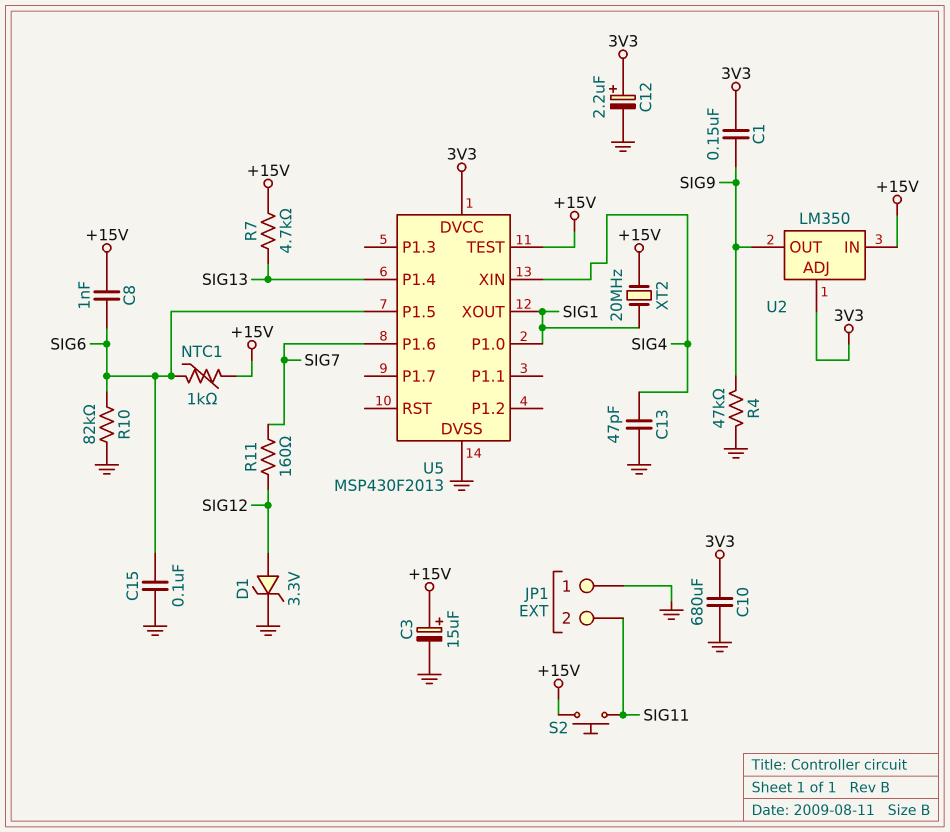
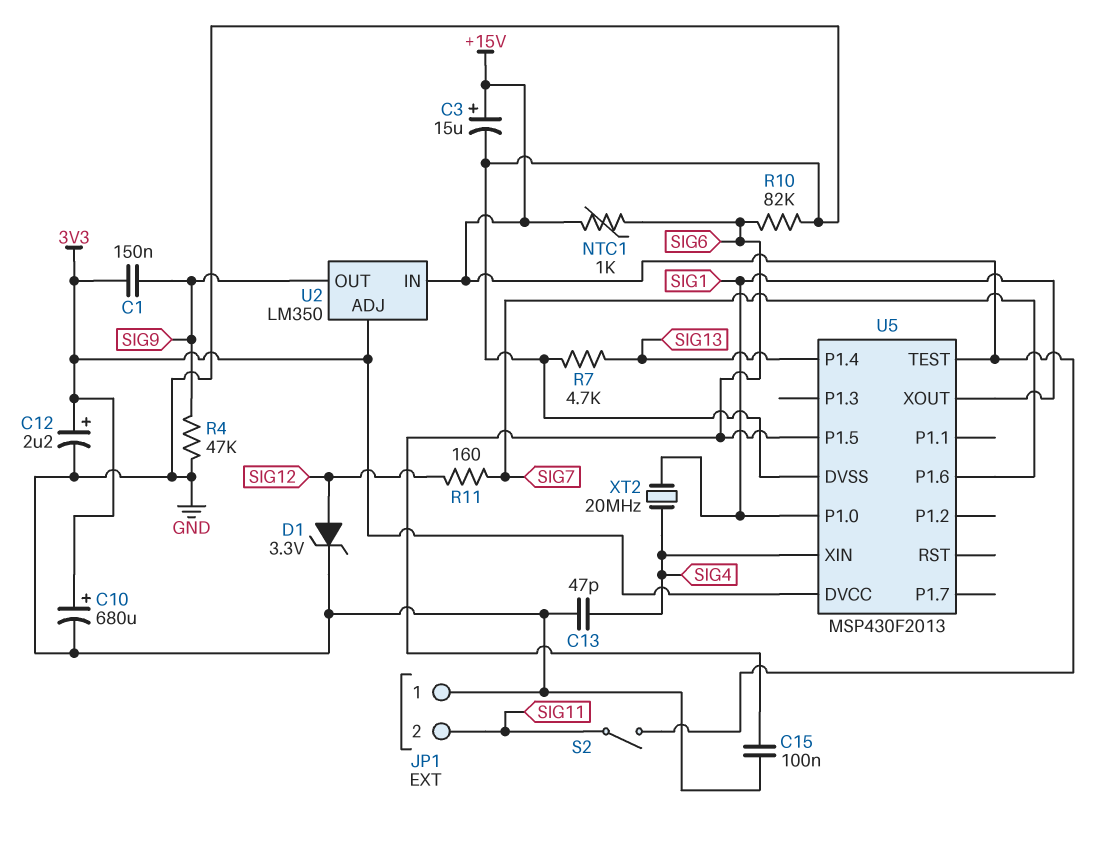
C8: 1nF (+15V, SIG6) -> none
C10: 680uF (3V3, GND) -> 680uF (plus 3V3, minus GND)
R7: 4.7k (+15V, SIG13) -> 4.7k (GND, SIG13)
S2: button (+15V, SIG11) -> switch (+15V, SIG11)
XT2: 20MHz (+15V, SIG1) -> 20MHz (SIG1, SIG4)

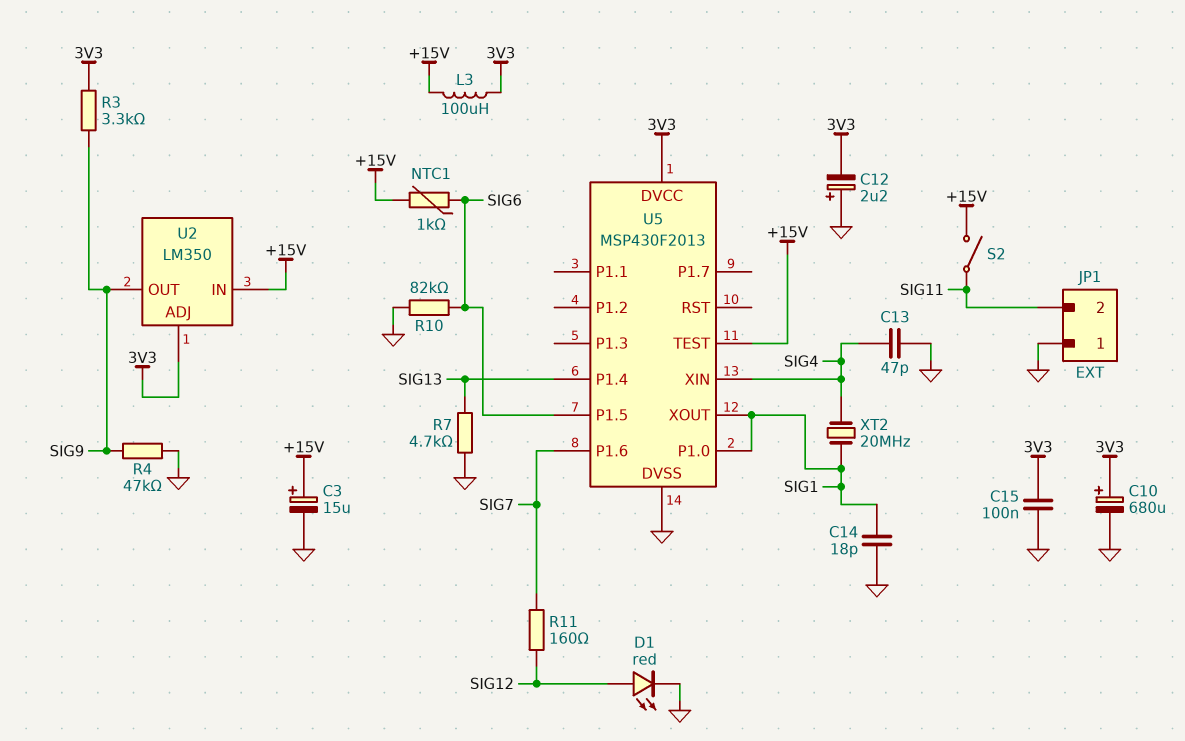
C1: 150nF (3V3, SIG9) -> none
C12: 2.2uF (plus 3V3, minus GND) -> 2.2uF (plus GND, minus 3V3)
C14: none -> 18pF (GND, SIG1)
C15: 100nF (GND, SIG6) -> 100nF (3V3, GND)
D1: zener 3.3V (A SIG12, K GND) -> LED red (A SIG12, K GND)
L3: none -> 100uH (+15V, 3V3)
R3: none -> 3.3k (3V3, SIG9)

